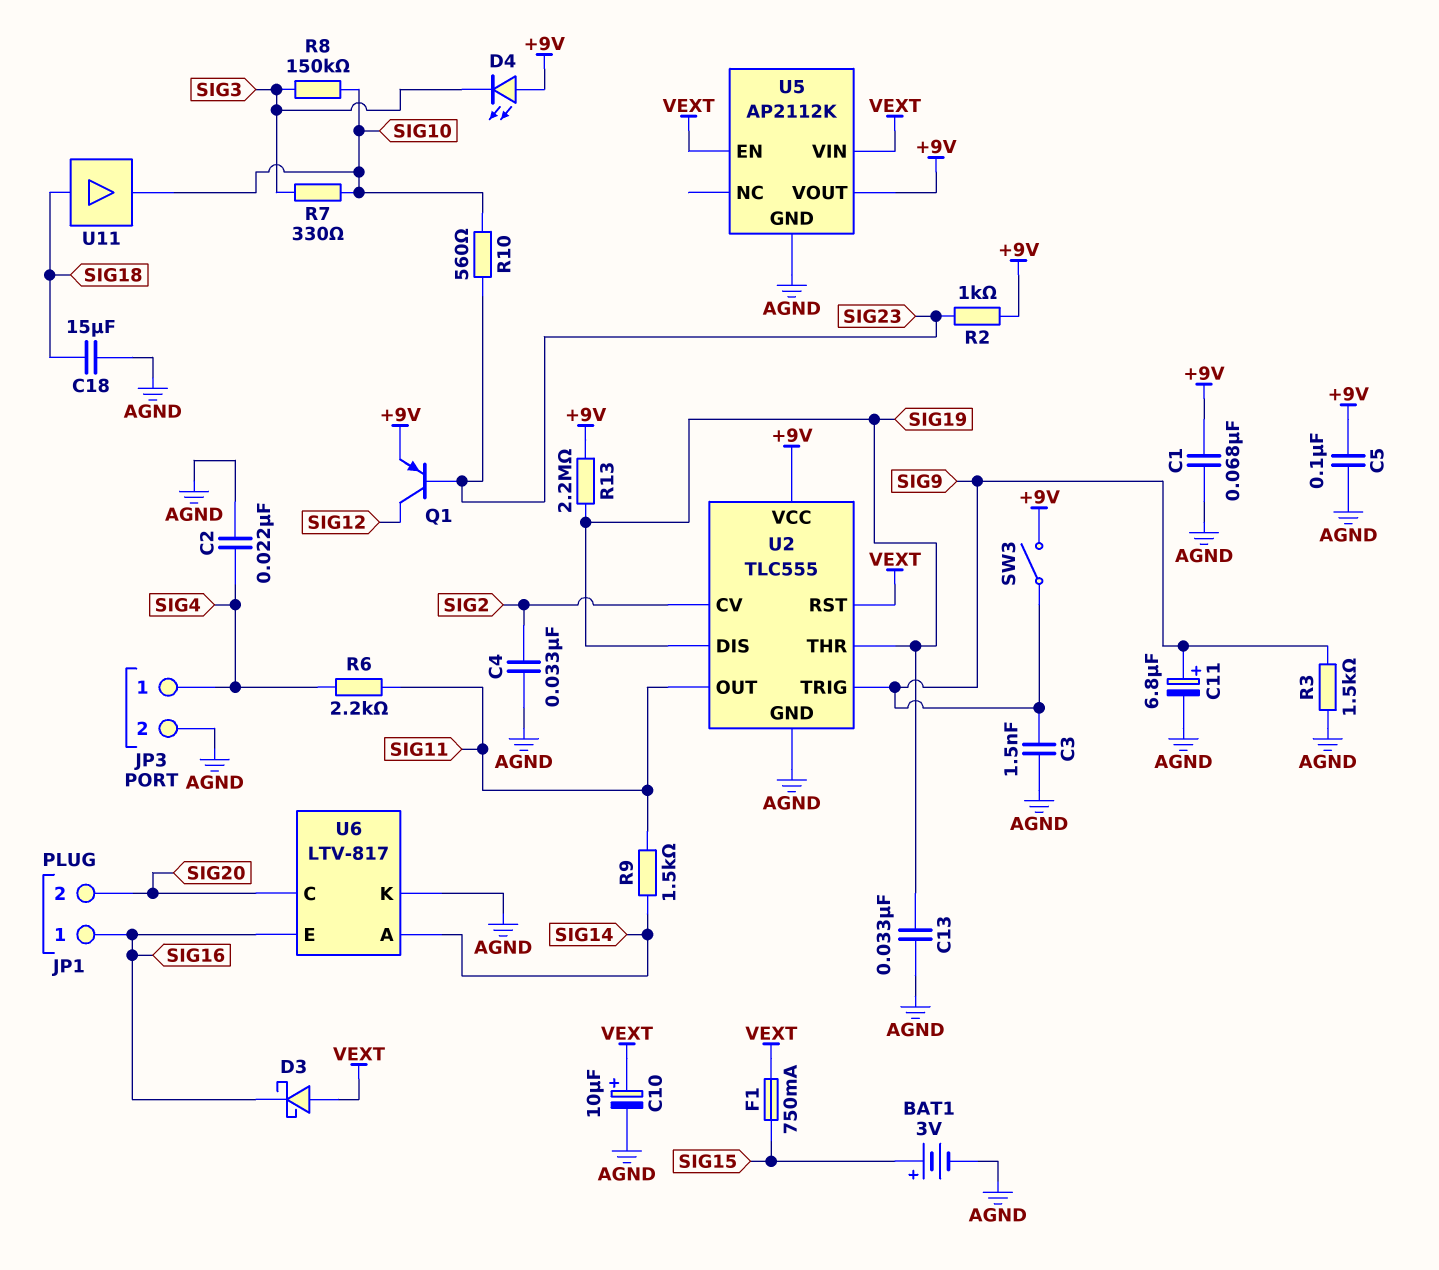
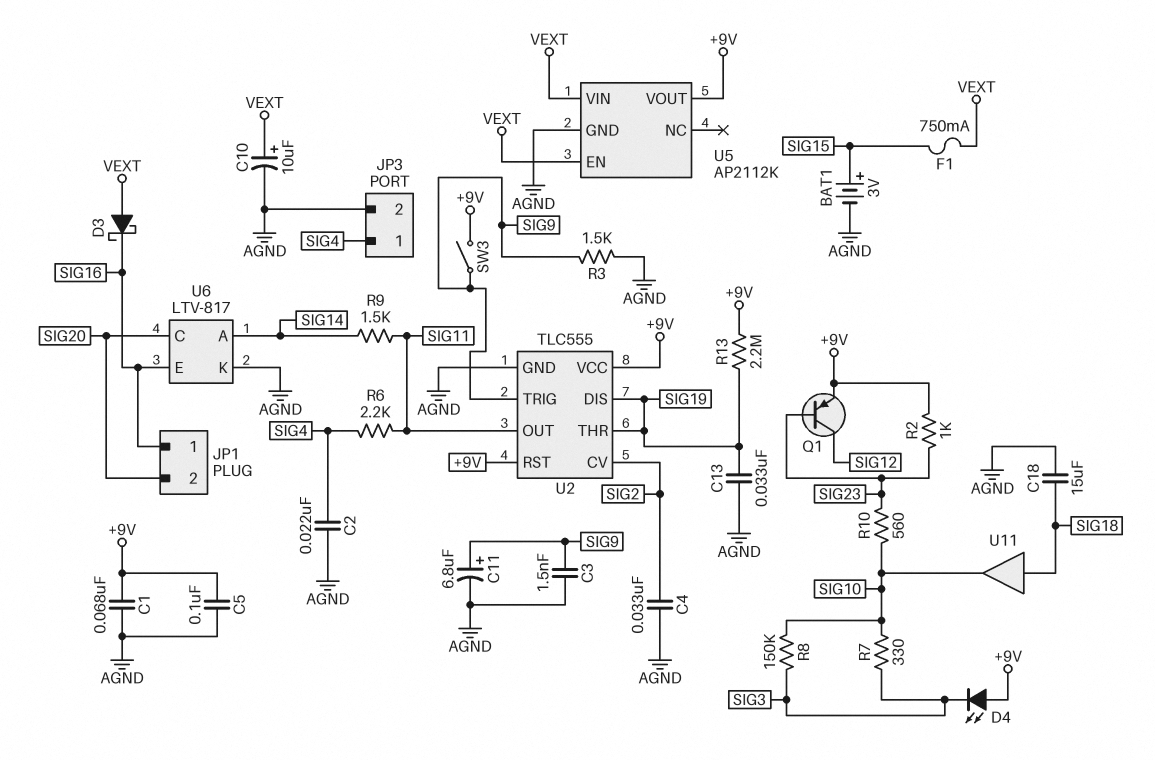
U2 pin RST: VEXT -> +9V

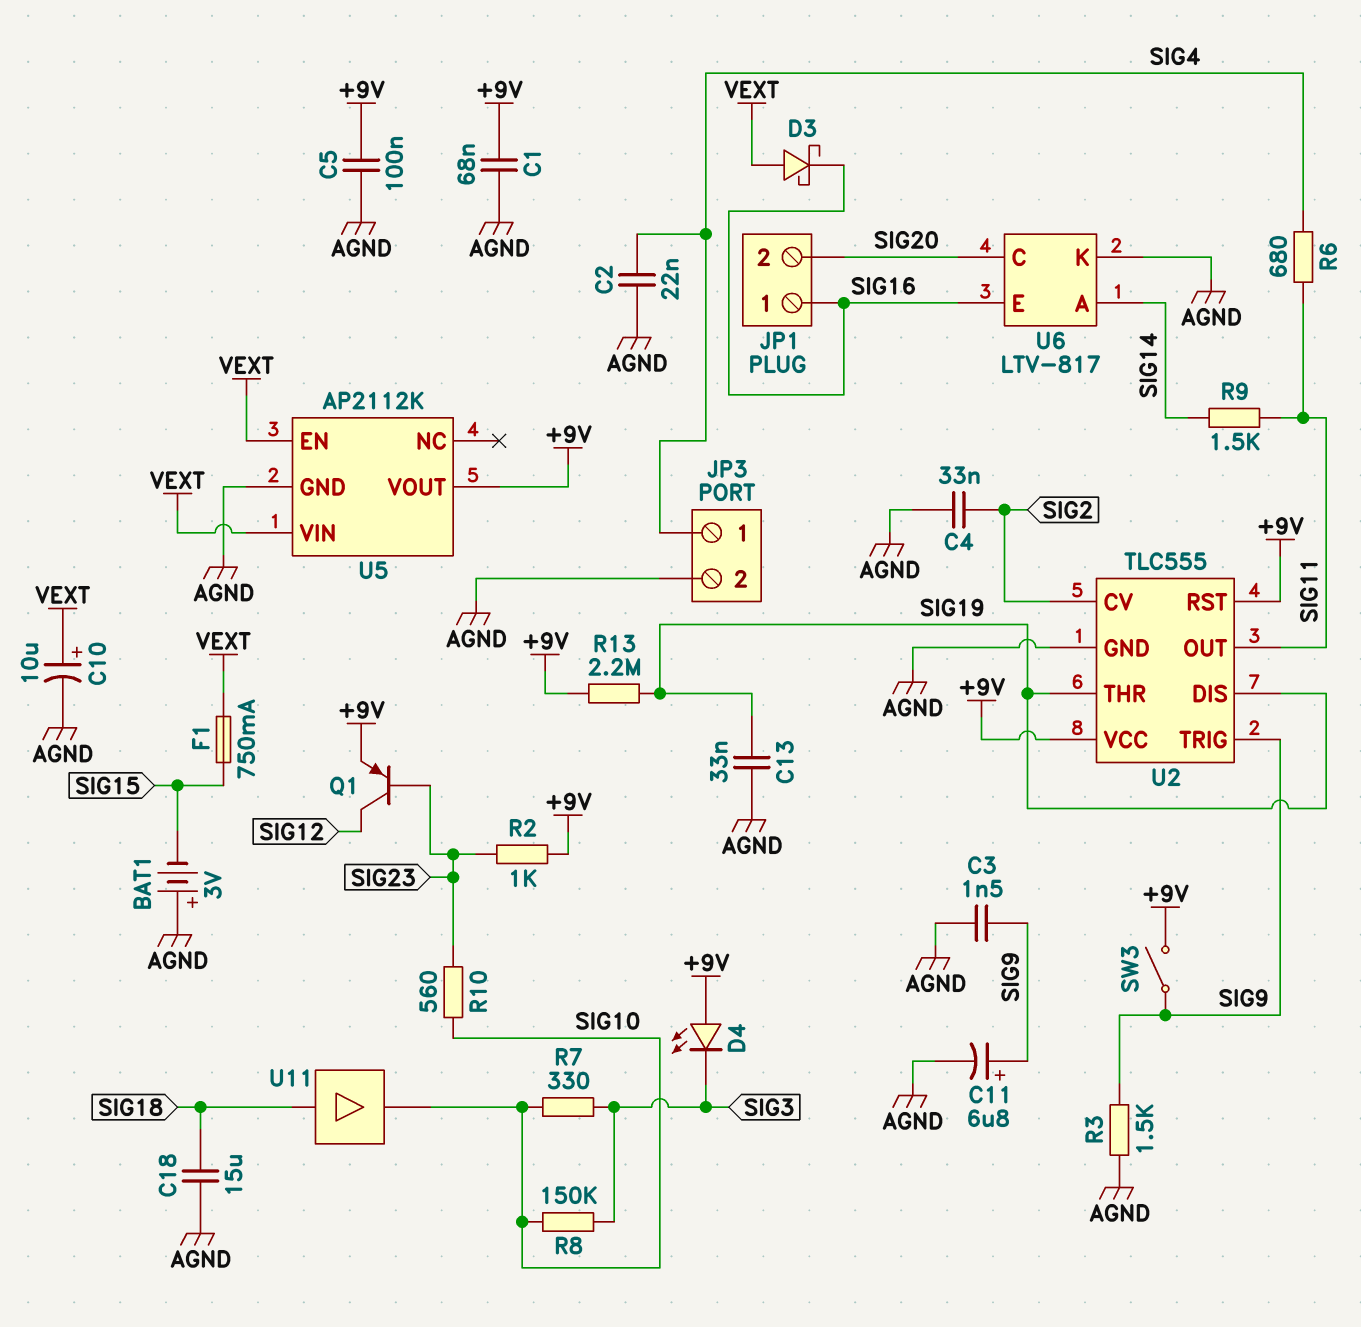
BAT1: 3V (plus SIG15, minus AGND) -> 3V (plus AGND, minus SIG15)
R6: 2.2k (SIG4, SIG11) -> 680 (SIG4, SIG11)

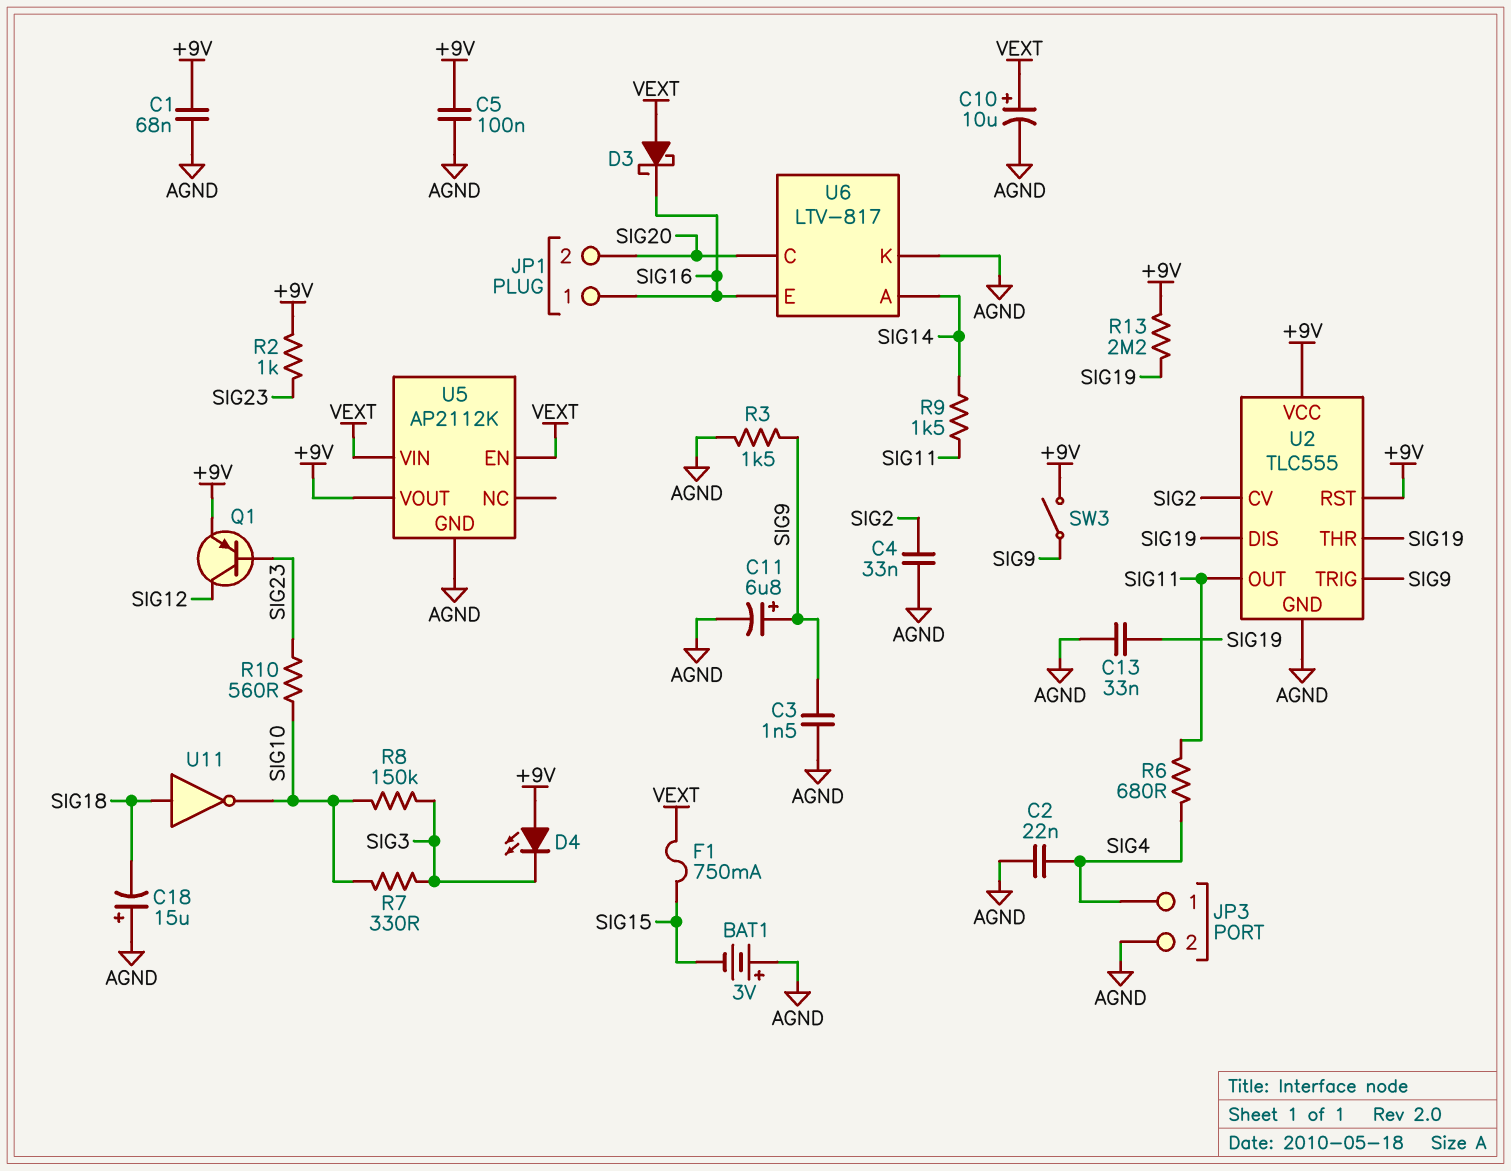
C18: 15uF (AGND, SIG18) -> 15uF (plus AGND, minus SIG18)
U11: buffer (in SIG18, out SIG10) -> NOT (in SIG18, out SIG10)

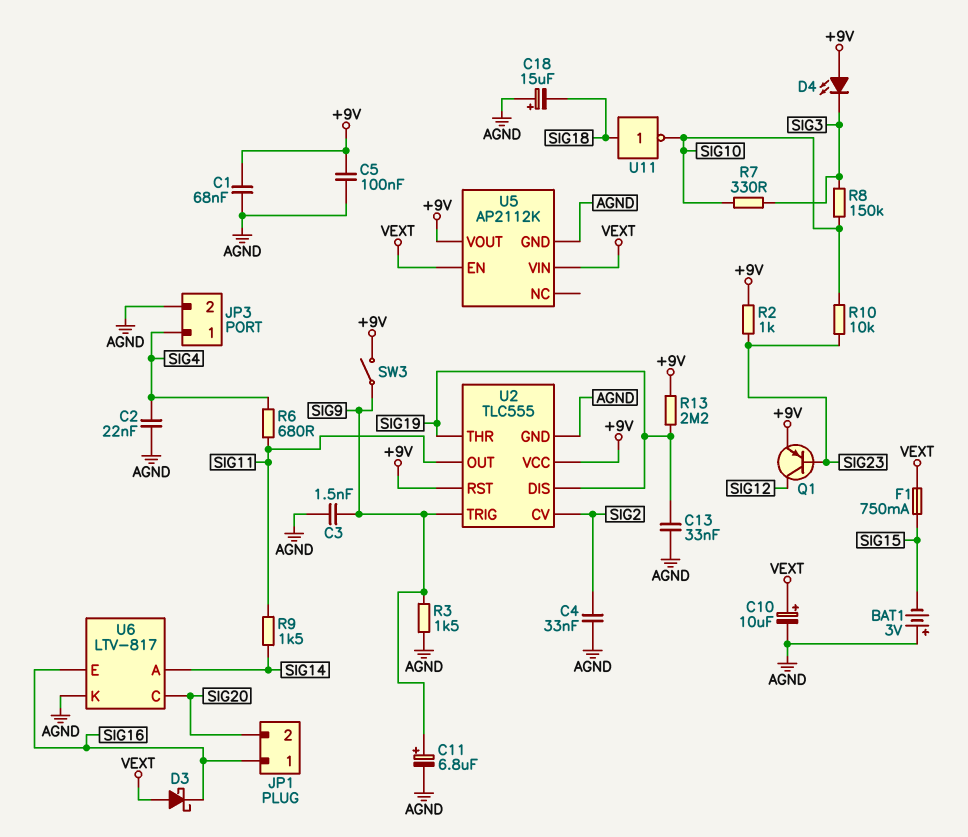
R10: 560 (SIG10, SIG23) -> 10k (SIG10, SIG23)

